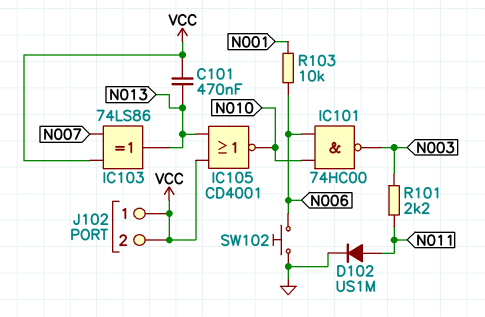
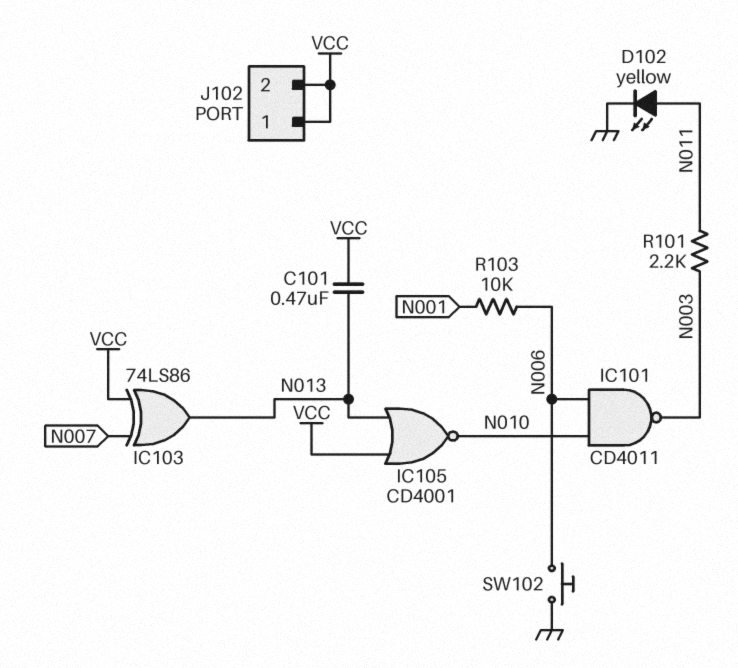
D102: diode US1M (A N011, K GND) -> LED yellow (A N011, K GND)
IC101: NAND 74HC00 (in N006, in N010, out N003) -> NAND CD4011 (in N006, in N010, out N003)

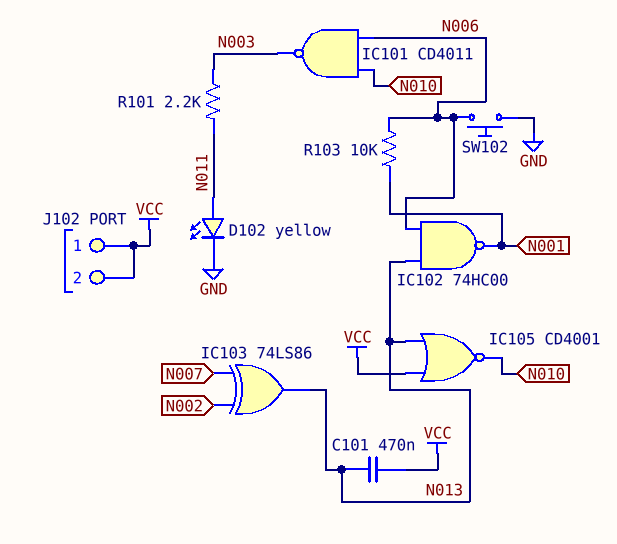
IC102: none -> NAND 74HC00 (in N006, in N013, out N001)
IC103: XOR 74LS86 (in N007, in VCC, out N013) -> XOR 74LS86 (in N002, in N007, out N013)

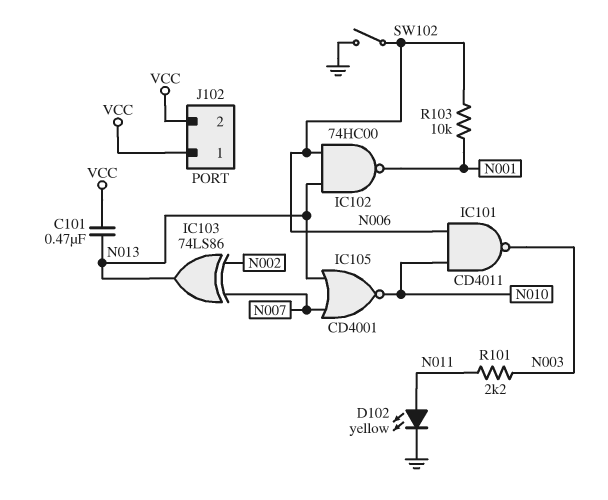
IC105: NOR CD4001 (in N013, in VCC, out N010) -> NOR CD4001 (in N007, in N013, out N010)
SW102: button (GND, N006) -> switch (GND, N006)

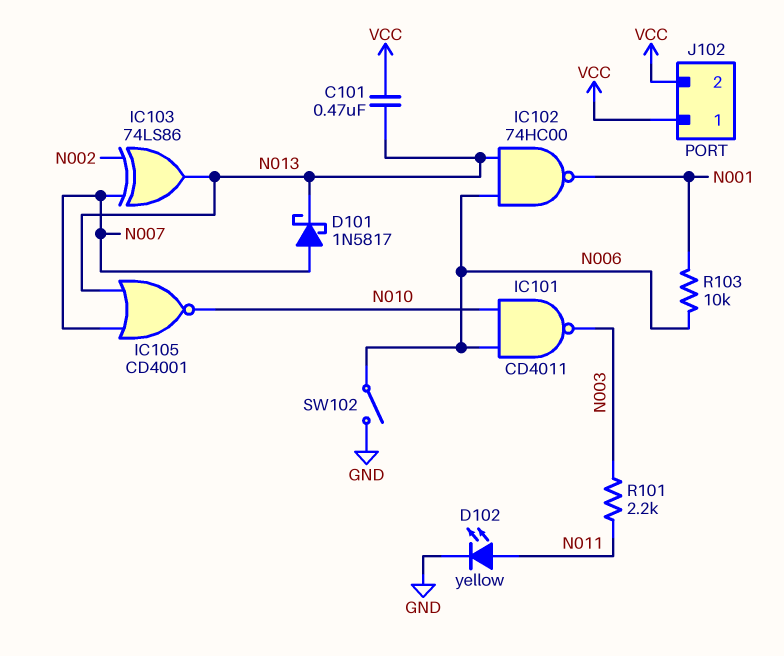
D101: none -> schottky 1N5817 (A N007, K N013)

